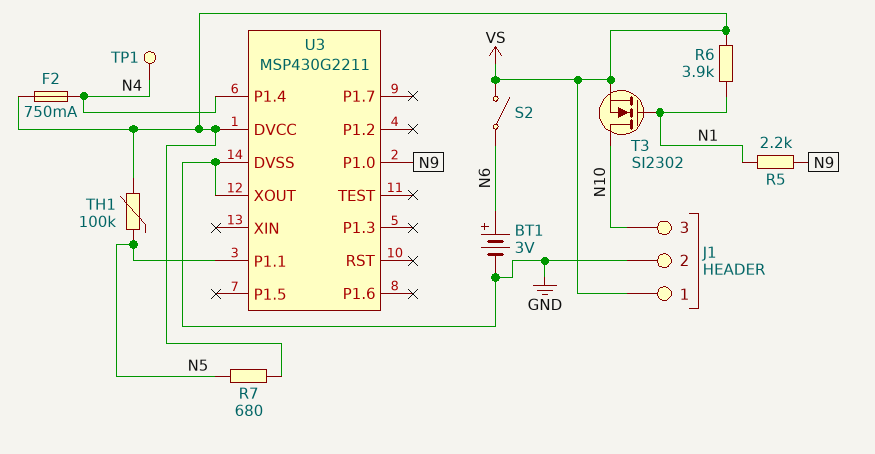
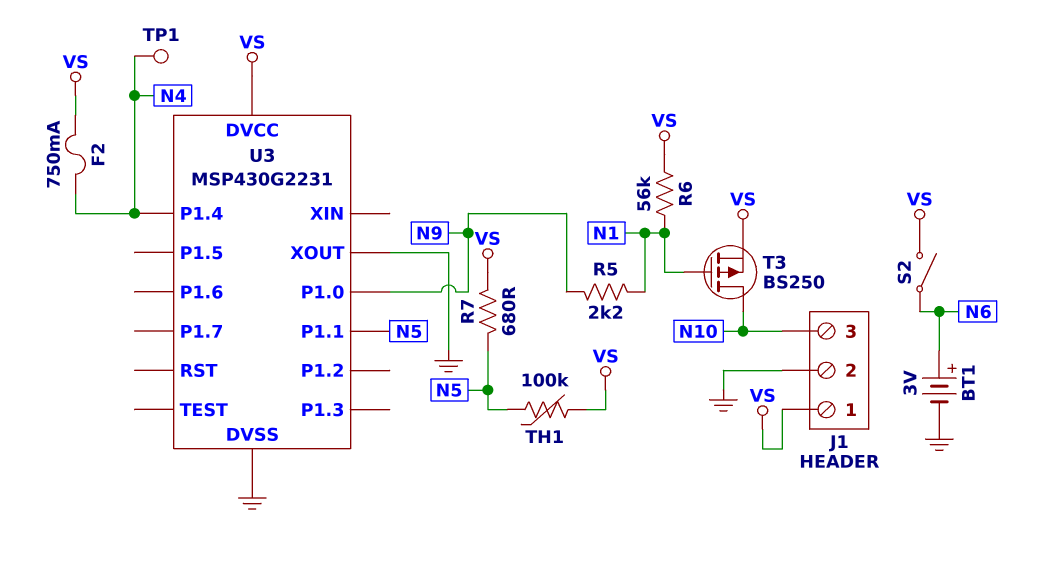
R6: 3.9k (N1, VS) -> 56k (N1, VS)
T3: NMOS SI2302 (G N1, D N10, S VS) -> PMOS BS250 (G N1, D N10, S VS)
U3: MSP430G2211 -> MSP430G2231

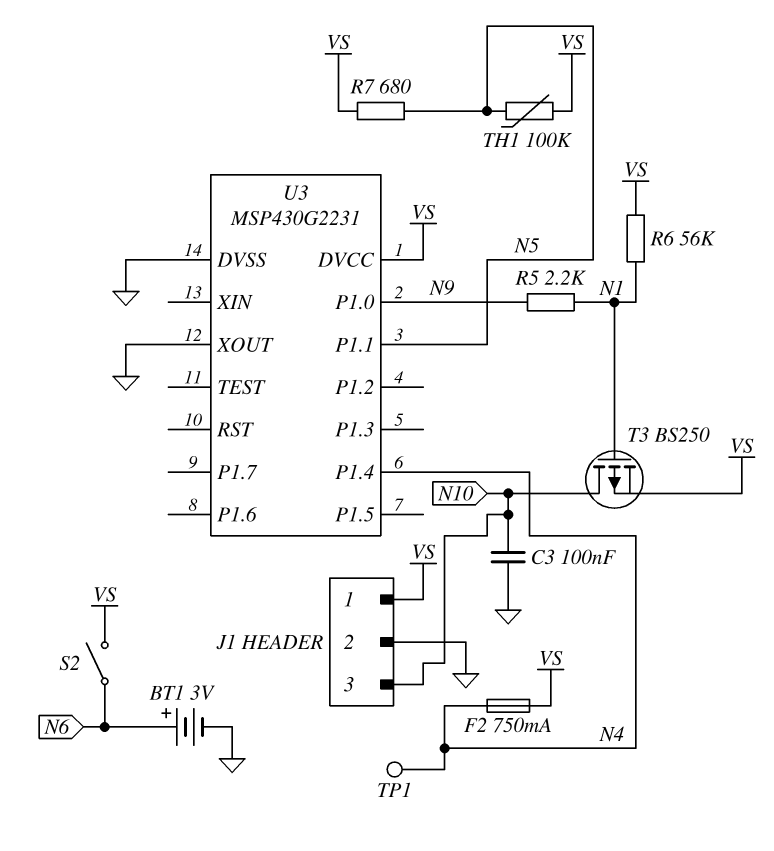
C3: none -> 100nF (GND, N10)

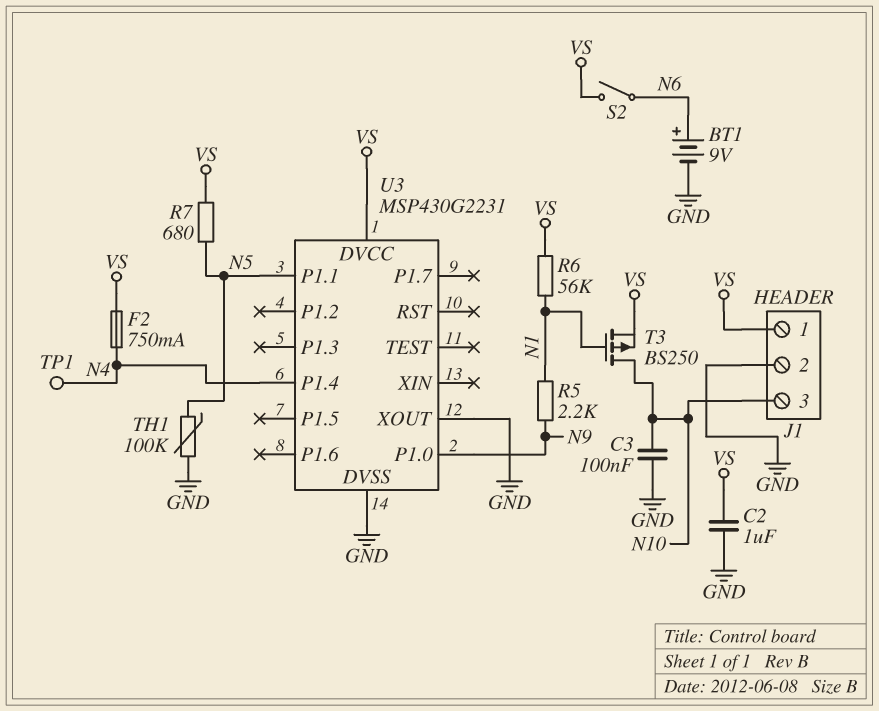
BT1: 3V (plus N6, minus GND) -> 9V (plus N6, minus GND)
C2: none -> 1uF (GND, VS)
TH1: 100k (N5, VS) -> 100k (GND, N5)

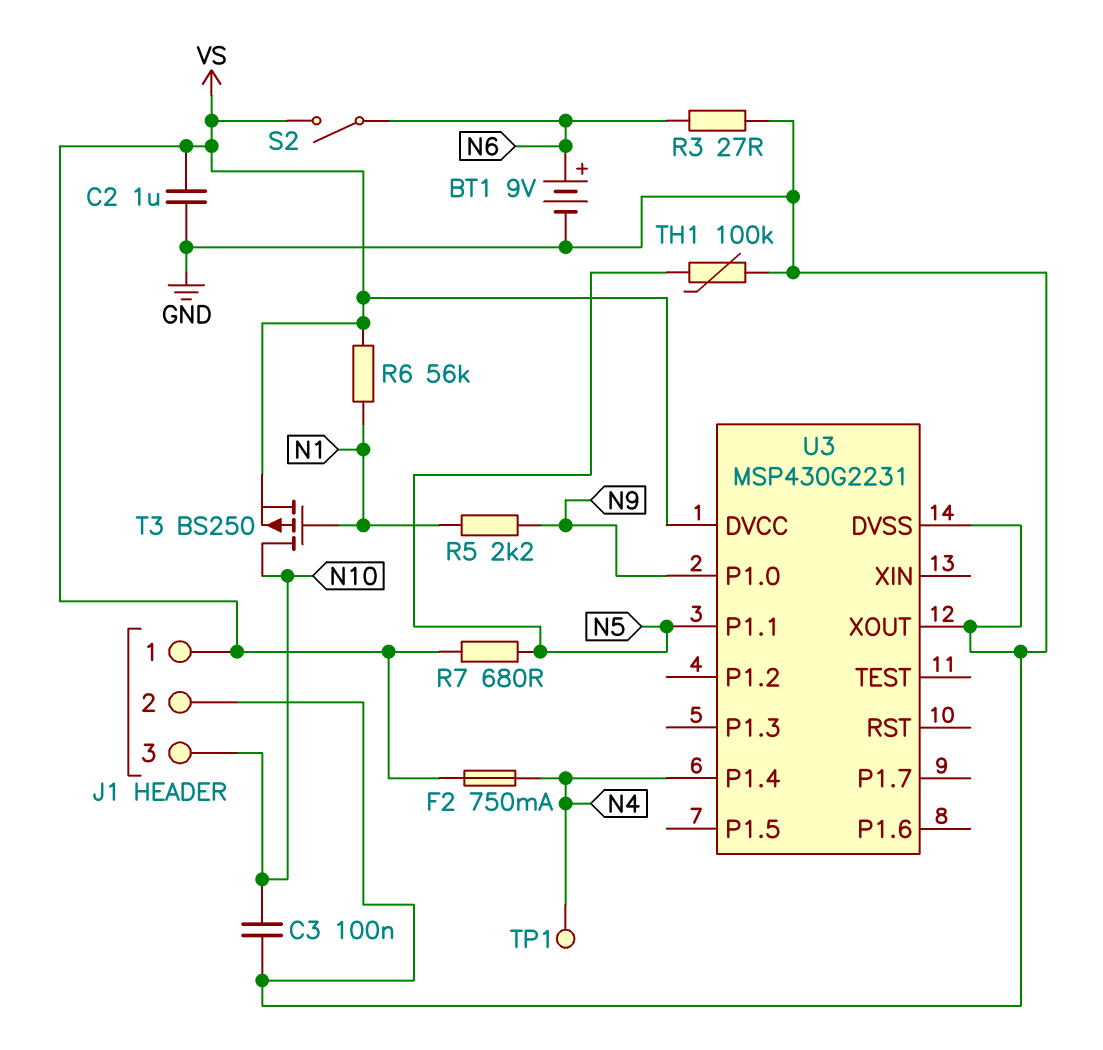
R3: none -> 27 (GND, N6)

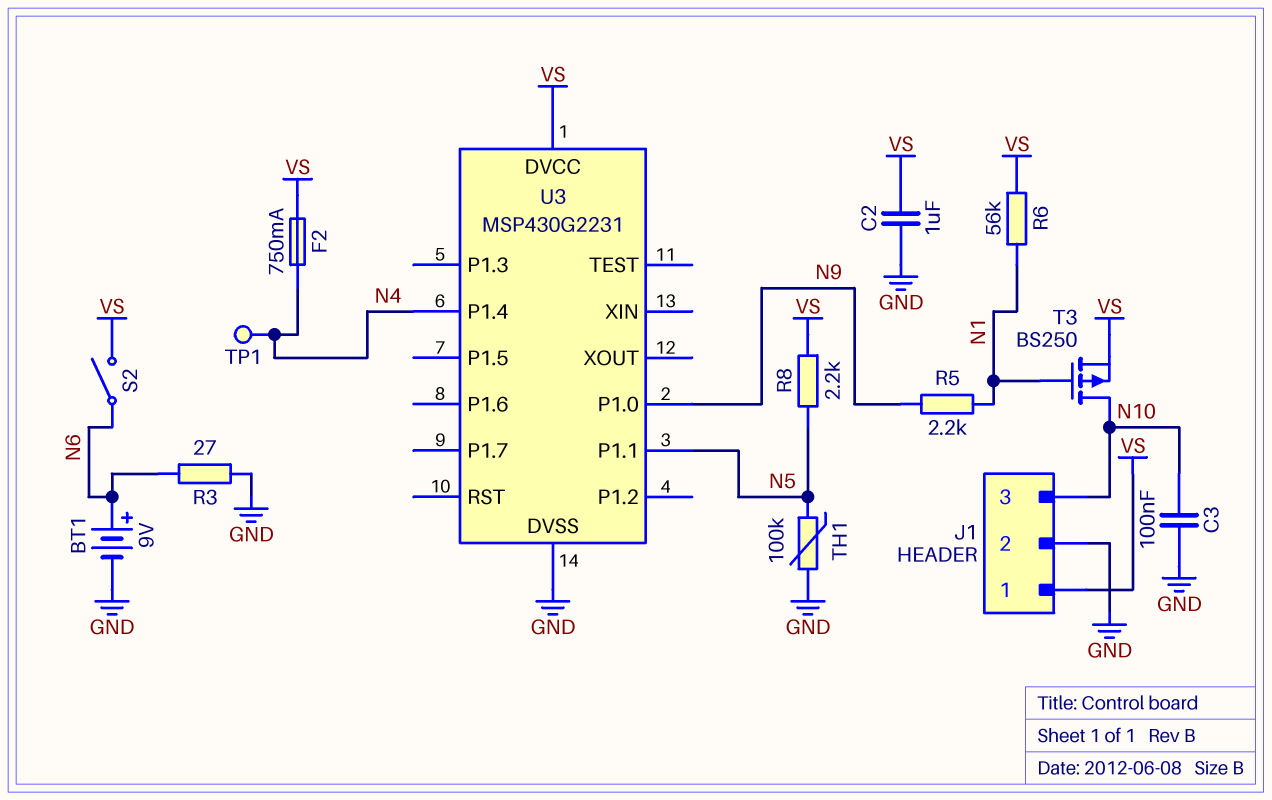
R7: 680 (N5, VS) -> none
R8: none -> 2.2k (N5, VS)
U3 pin XOUT: GND -> none

